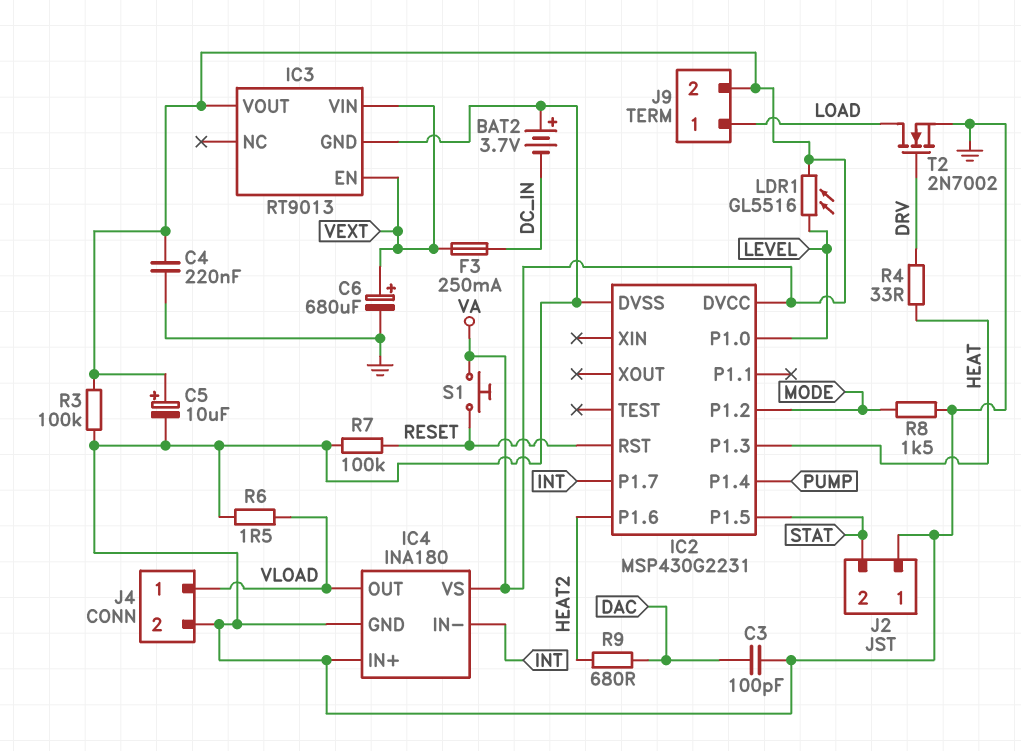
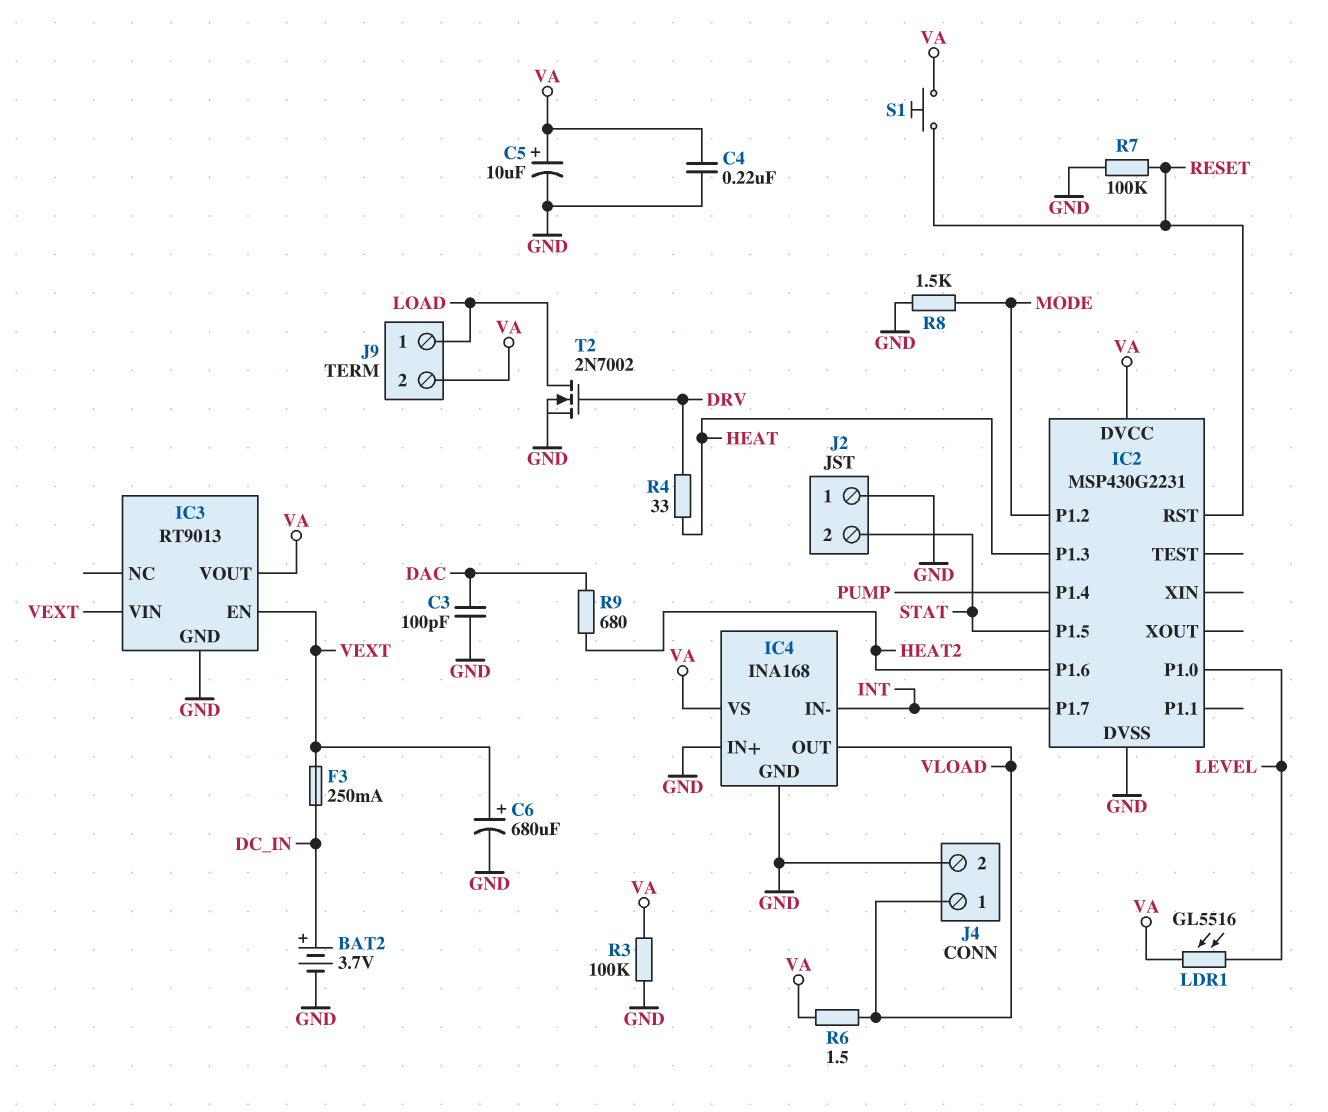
BAT2: 3.7V (plus GND, minus DC_IN) -> 3.7V (plus DC_IN, minus GND)
IC4: INA180 -> INA168
R6: 1.5 (GND, VLOAD) -> 1.5 (VA, VLOAD)

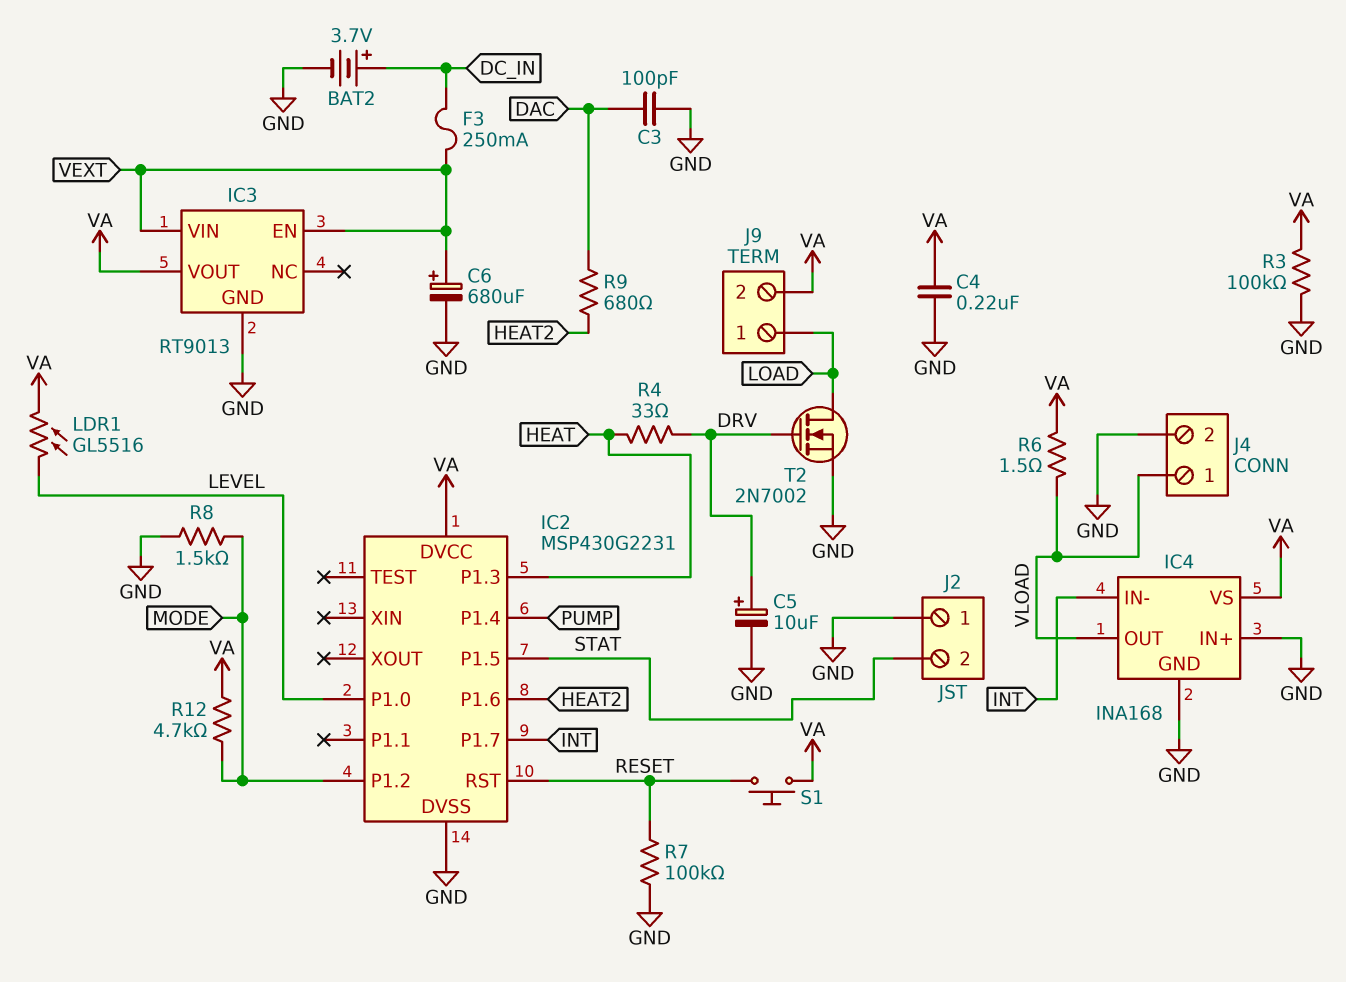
C5: 10uF (plus VA, minus GND) -> 10uF (plus DRV, minus GND)
R12: none -> 4.7k (MODE, VA)

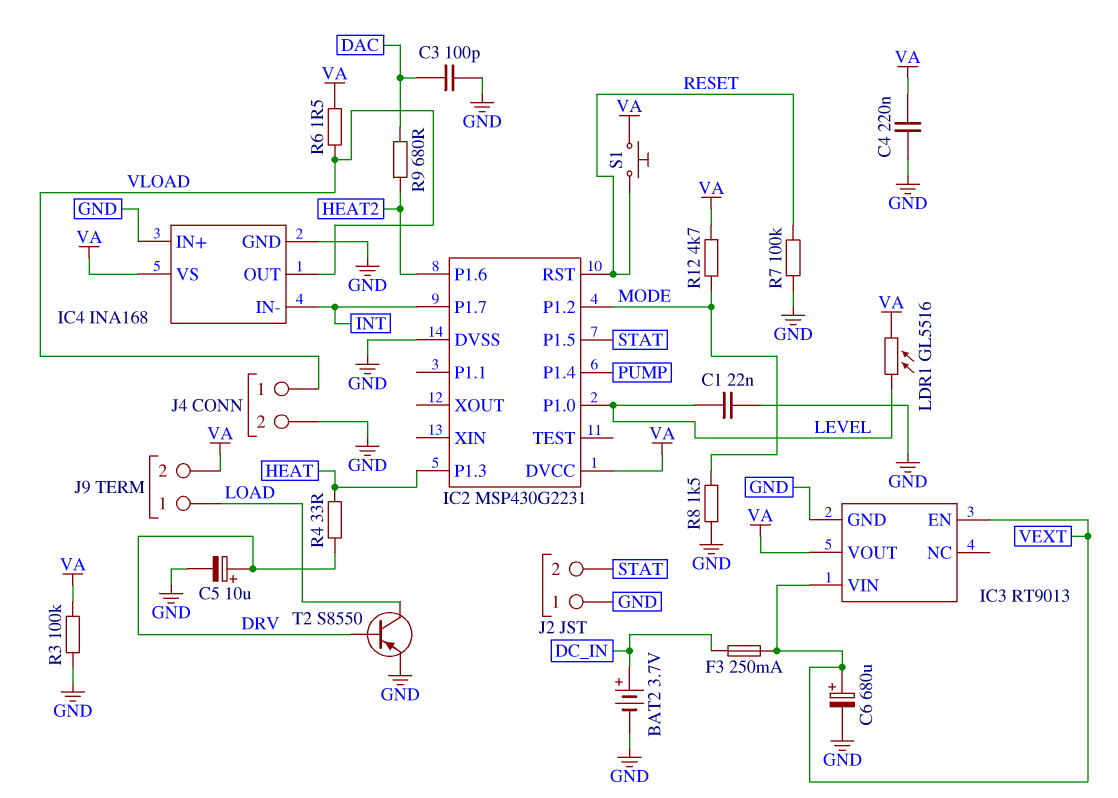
C1: none -> 22nF (GND, LEVEL)
T2: NMOS 2N7002 (G DRV, D LOAD, S GND) -> PNP S8550 (B DRV, C LOAD, E GND)

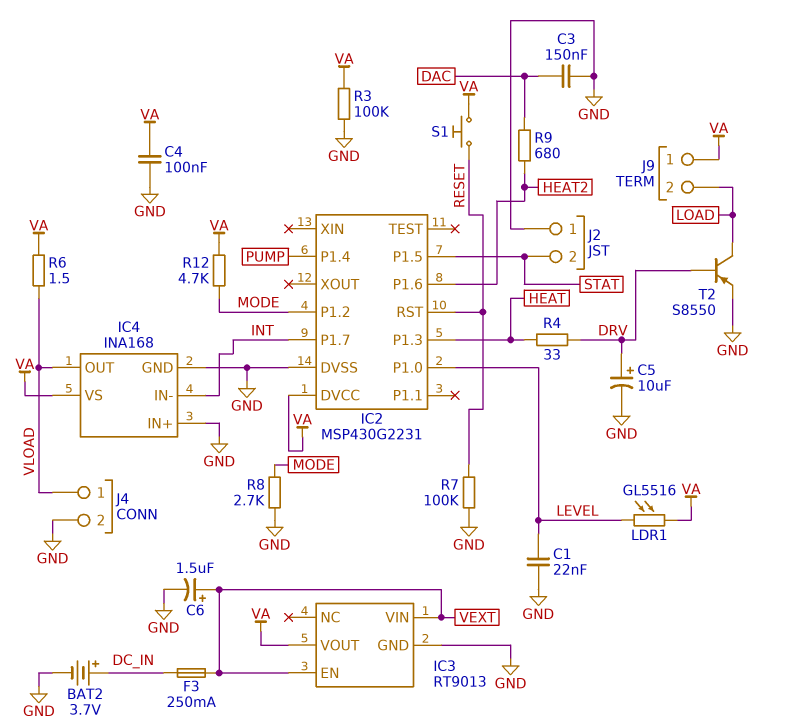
C3: 100pF (DAC, GND) -> 150nF (DAC, GND)
C4: 220nF (GND, VA) -> 100nF (GND, VA)
C6: 680uF (plus VEXT, minus GND) -> 1.5uF (plus VEXT, minus GND)
J9 pin 1: LOAD -> VA
J9 pin 2: VA -> LOAD
R8: 1.5k (GND, MODE) -> 2.7k (GND, MODE)

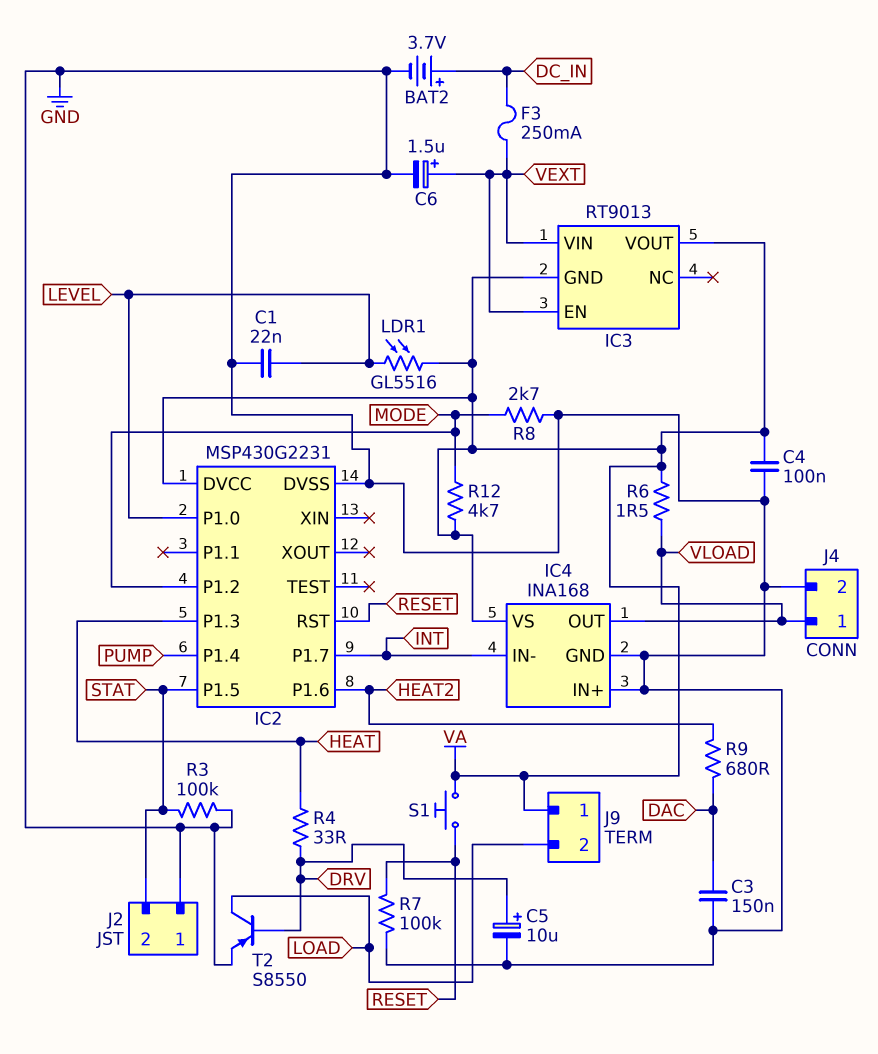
IC3 pin GND: GND -> VA
R3: 100k (GND, VA) -> 100k (GND, STAT)

